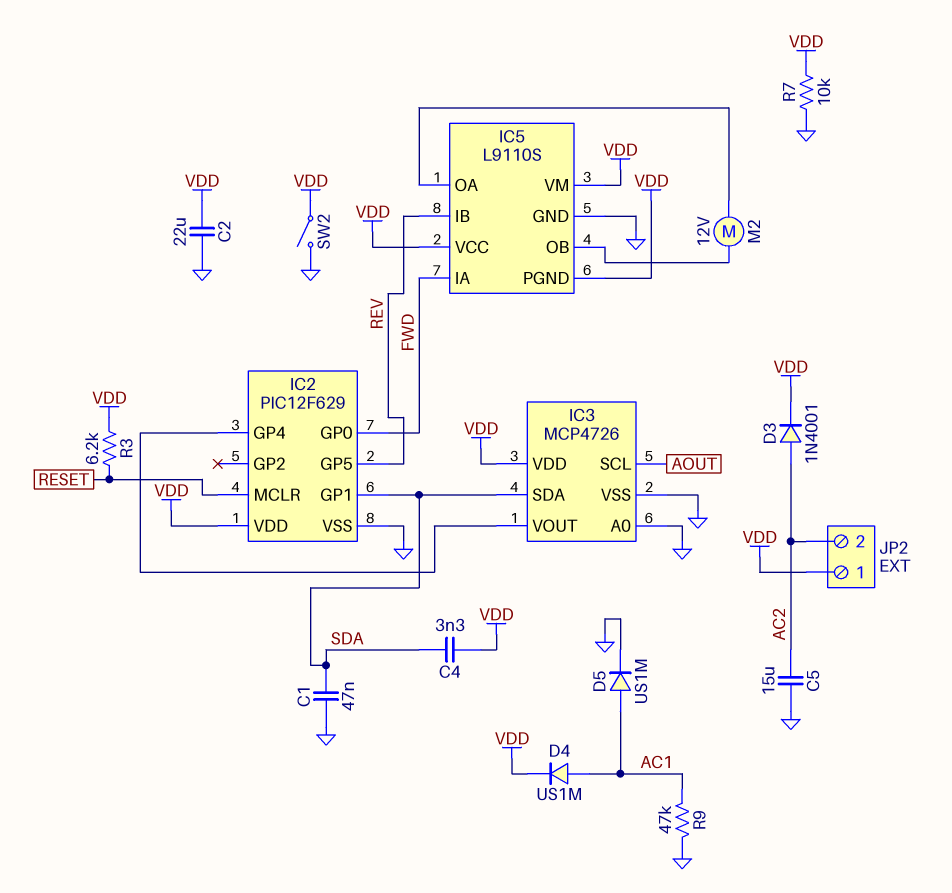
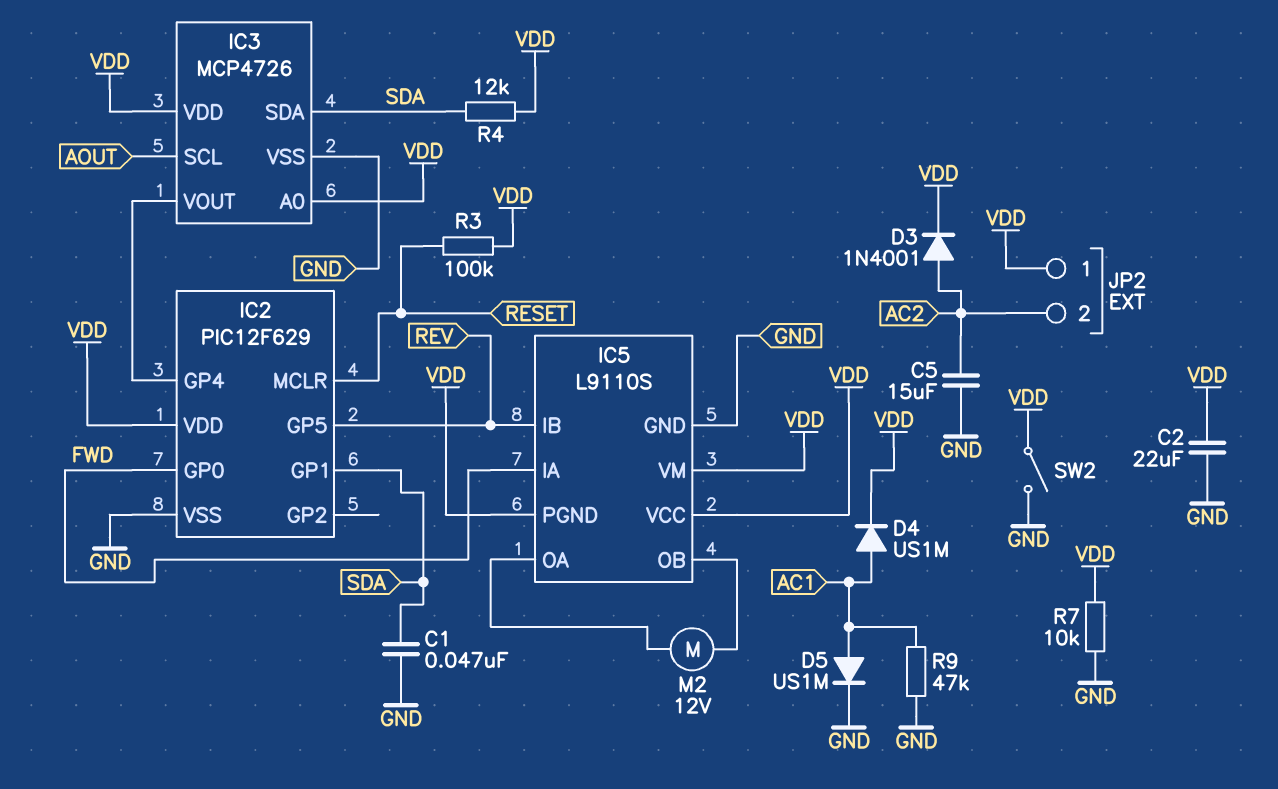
C4: 3.3nF (SDA, VDD) -> none
IC3 pin A0: GND -> VDD
R3: 6.2k (RESET, VDD) -> 100k (RESET, VDD)
R4: none -> 12k (SDA, VDD)

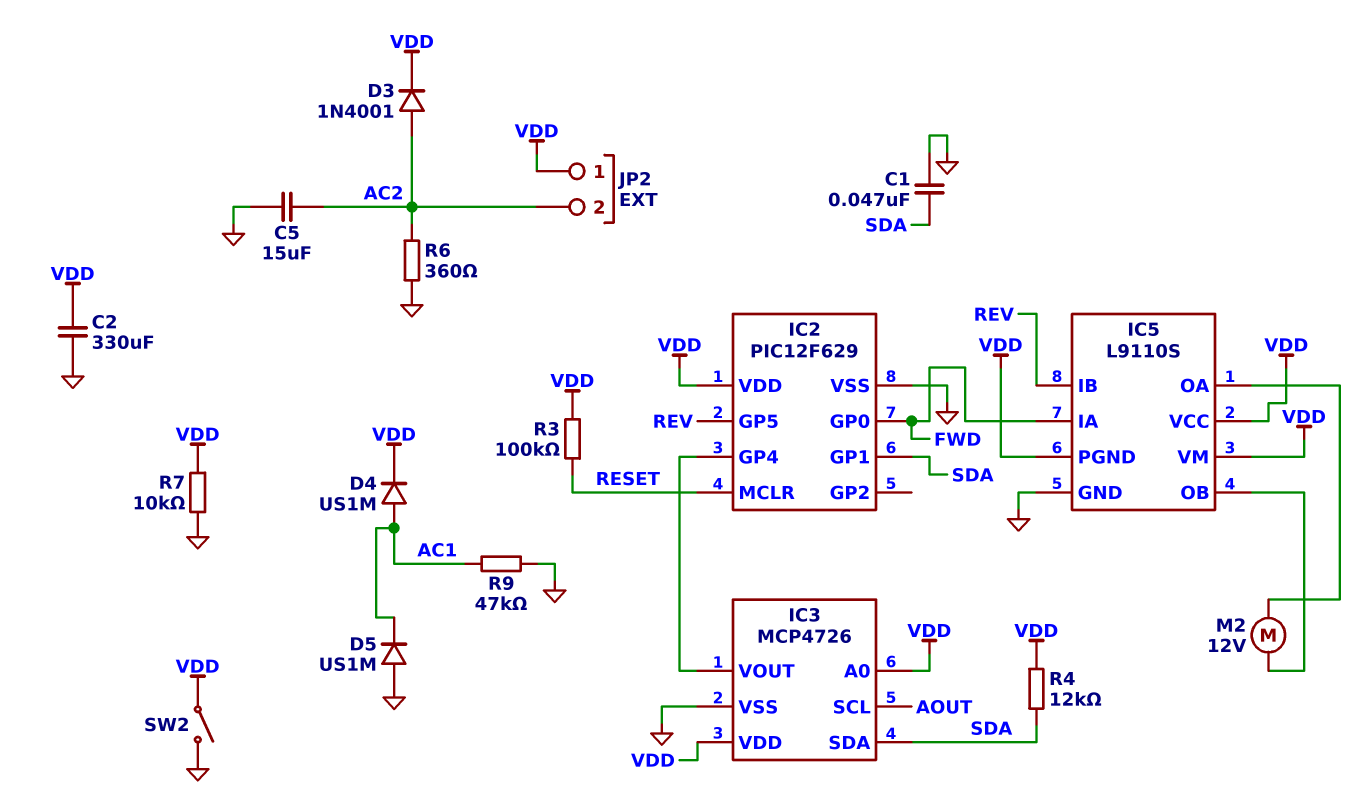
C2: 22uF (GND, VDD) -> 330uF (GND, VDD)
D5: diode US1M (A AC1, K GND) -> diode US1M (A GND, K AC1)
R6: none -> 360 (AC2, GND)

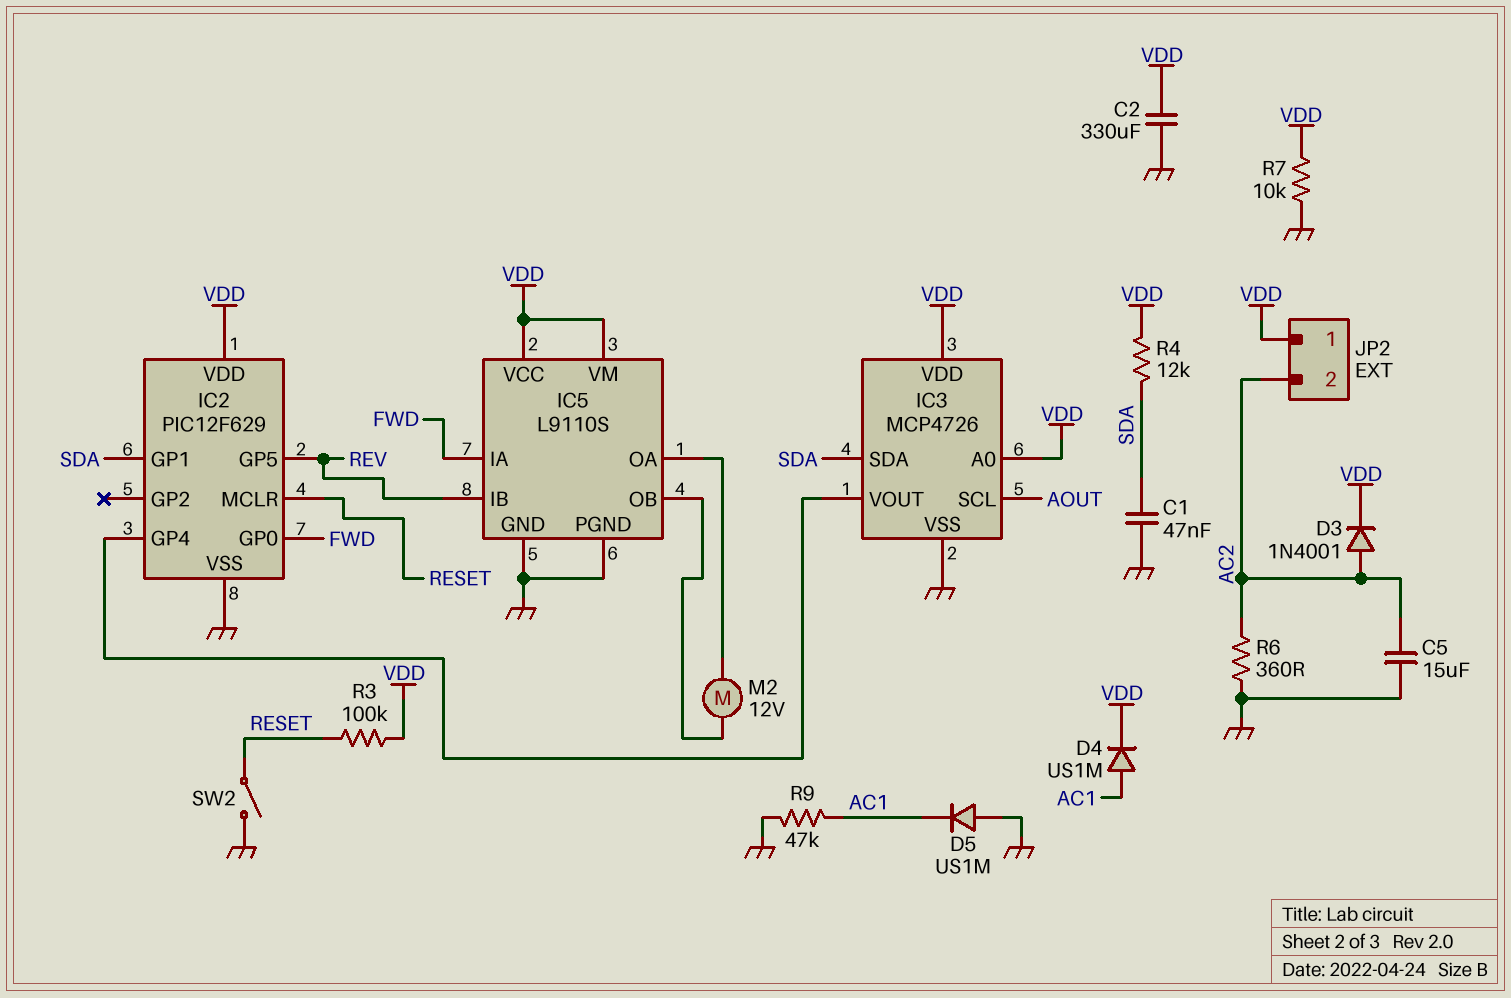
IC5 pin PGND: VDD -> GND
SW2: switch (GND, VDD) -> switch (GND, RESET)

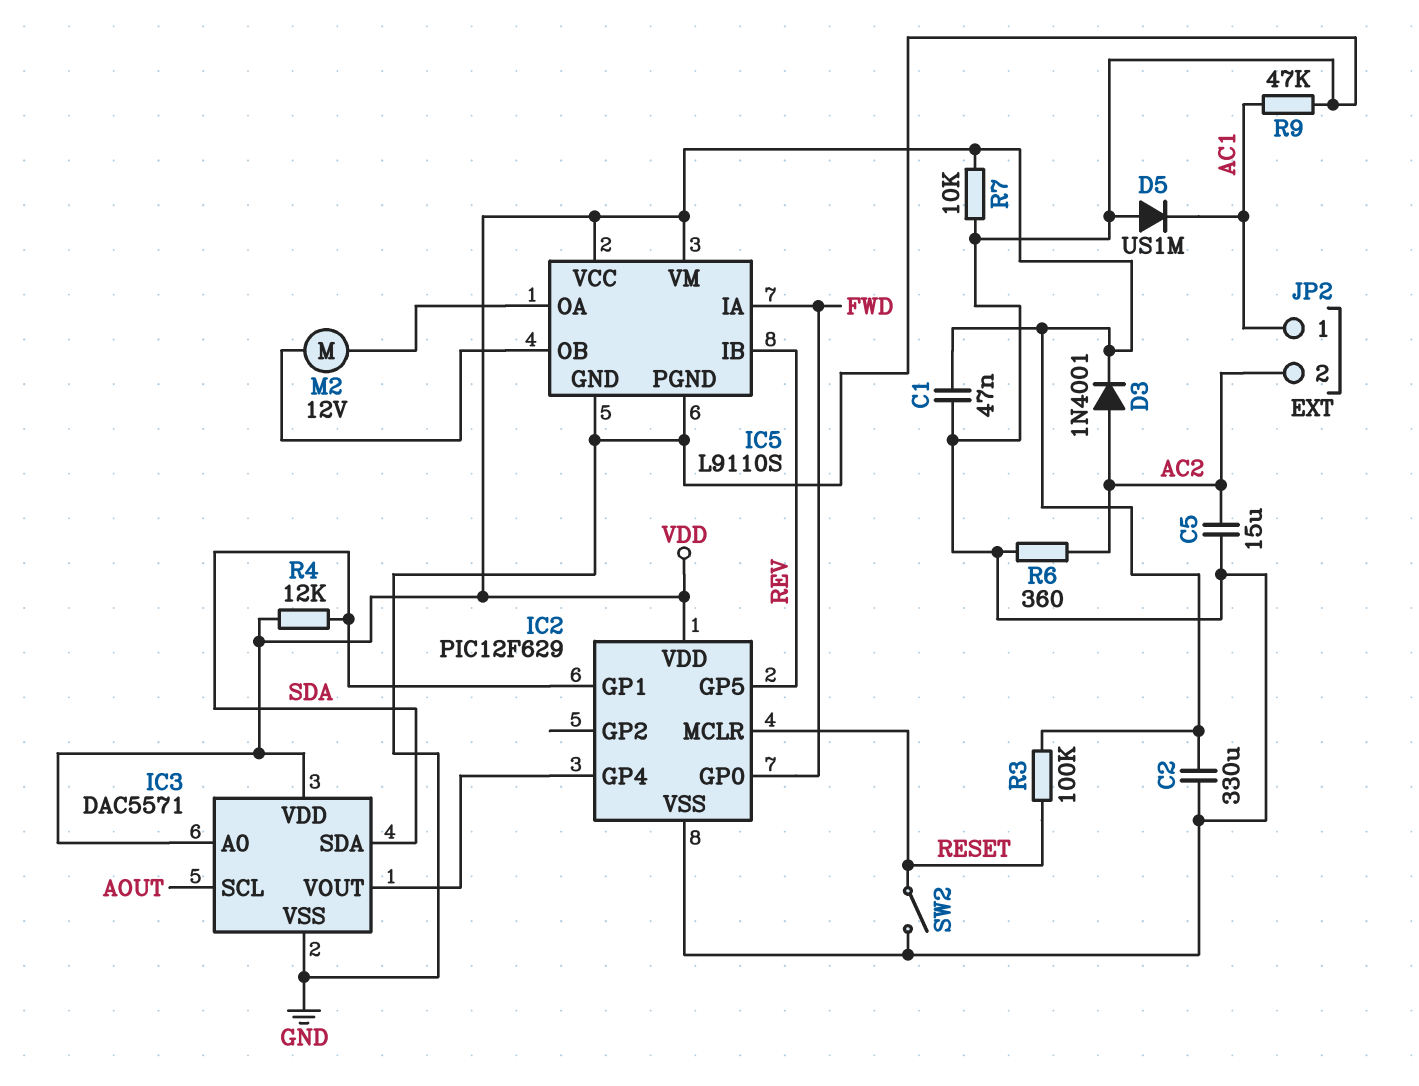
C1: 47nF (GND, SDA) -> 47nF (GND, VDD)
D4: diode US1M (A AC1, K VDD) -> none
IC3: MCP4726 -> DAC5571
JP2 pin 1: VDD -> AC1

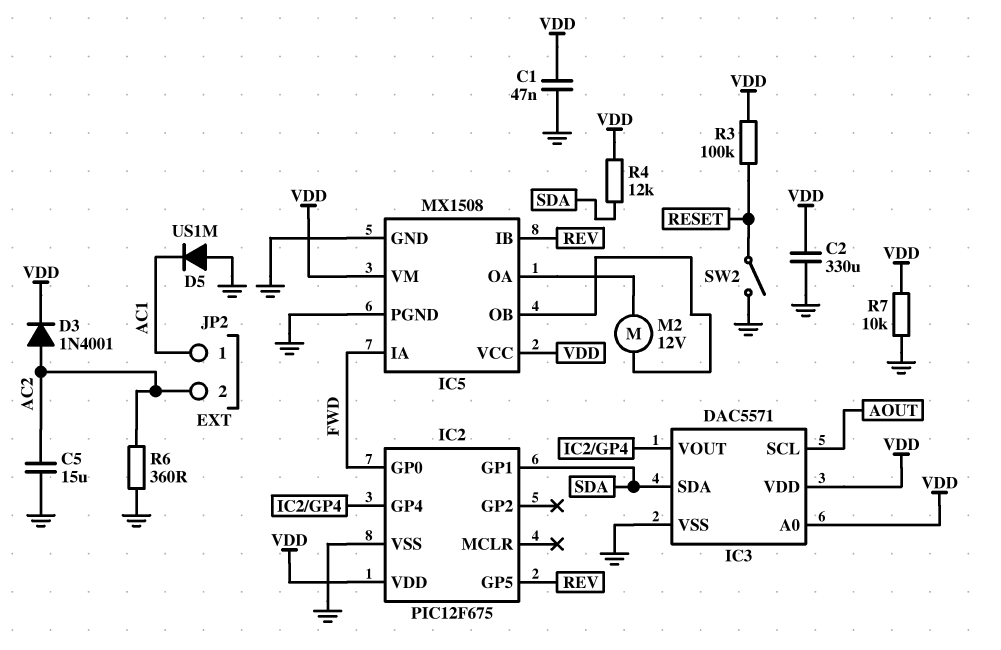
IC2: PIC12F629 -> PIC12F675
IC2 pin MCLR: RESET -> none
IC5: L9110S -> MX1508
R9: 47k (AC1, GND) -> none

